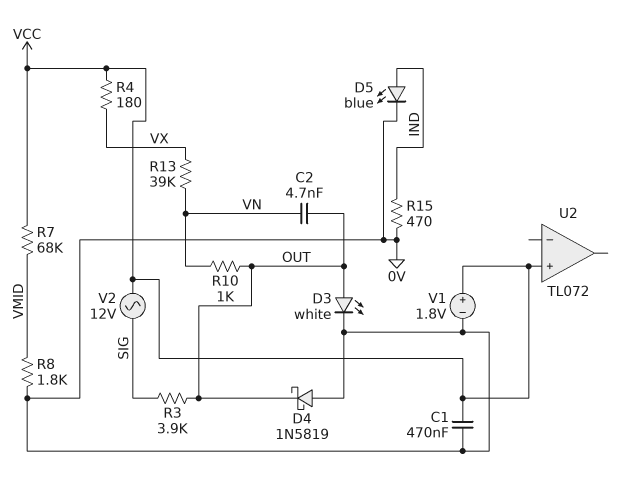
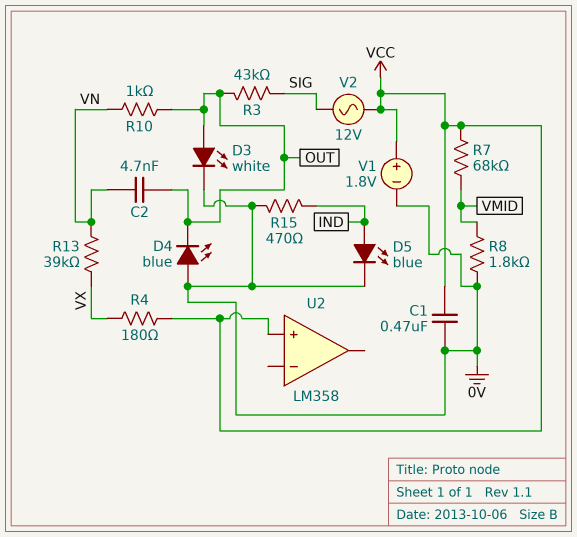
D4: schottky 1N5819 (A 0V, K OUT) -> LED blue (A 0V, K OUT)
R3: 3.9k (OUT, SIG) -> 43k (OUT, SIG)
U2: TL072 -> LM358

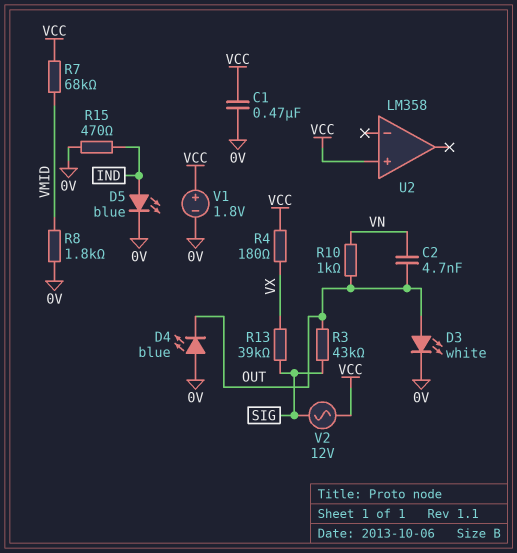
R13: 39k (VN, VX) -> 39k (SIG, VX)

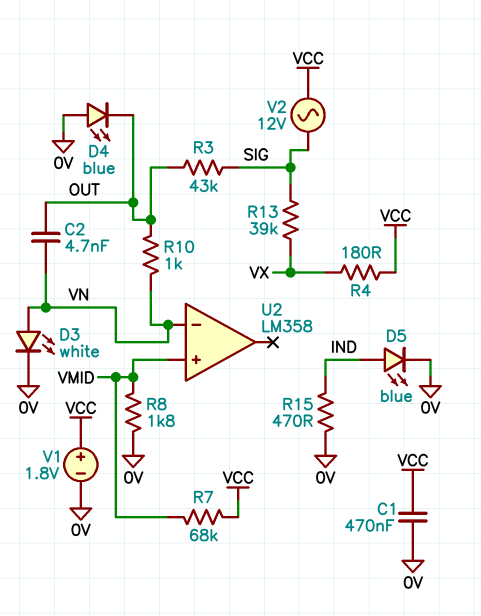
D3: LED white (A OUT, K 0V) -> LED white (A VN, K 0V)
U2 pin in+: VCC -> VMID
U2 pin in-: none -> VN

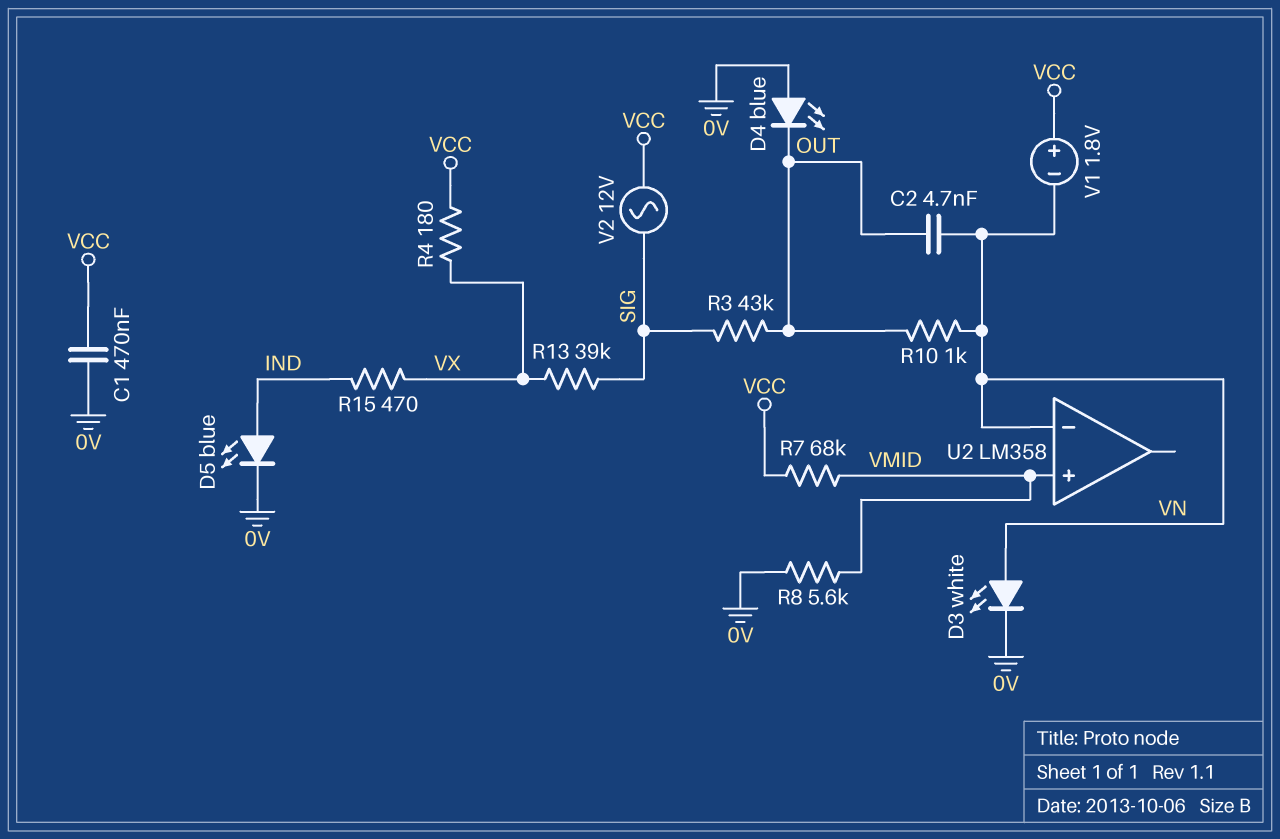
R8: 1.8k (0V, VMID) -> 5.6k (0V, VMID)
R15: 470 (0V, IND) -> 470 (IND, VX)
V1: 1.8V (plus VCC, minus 0V) -> 1.8V (plus VCC, minus VN)

